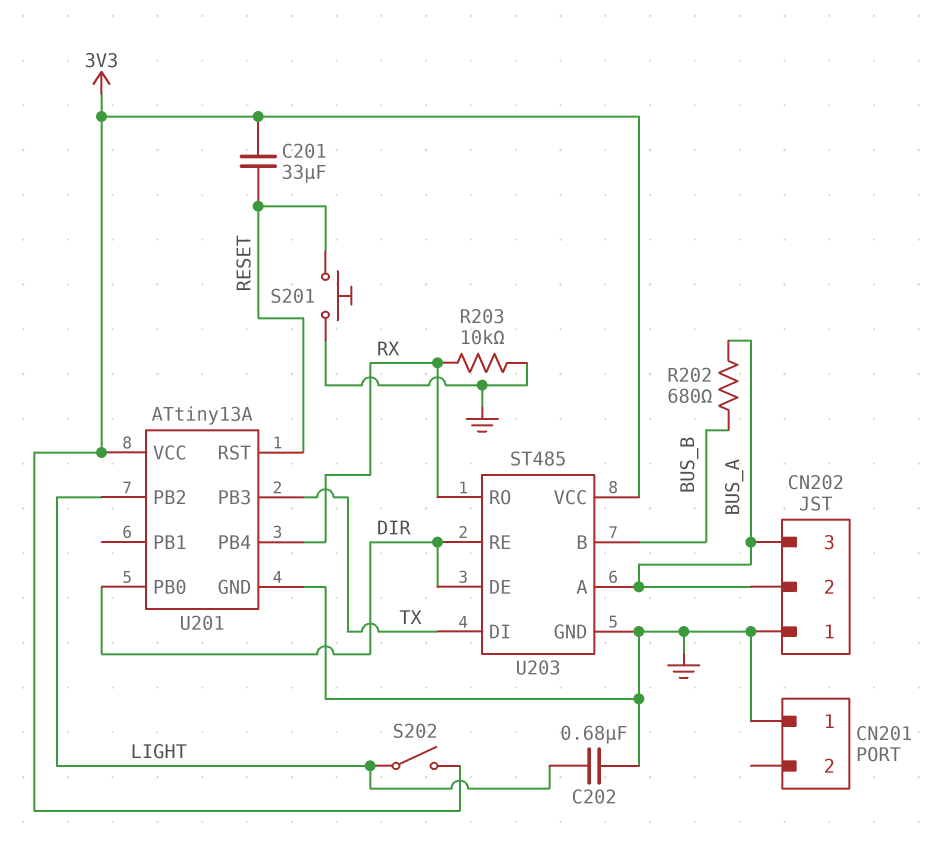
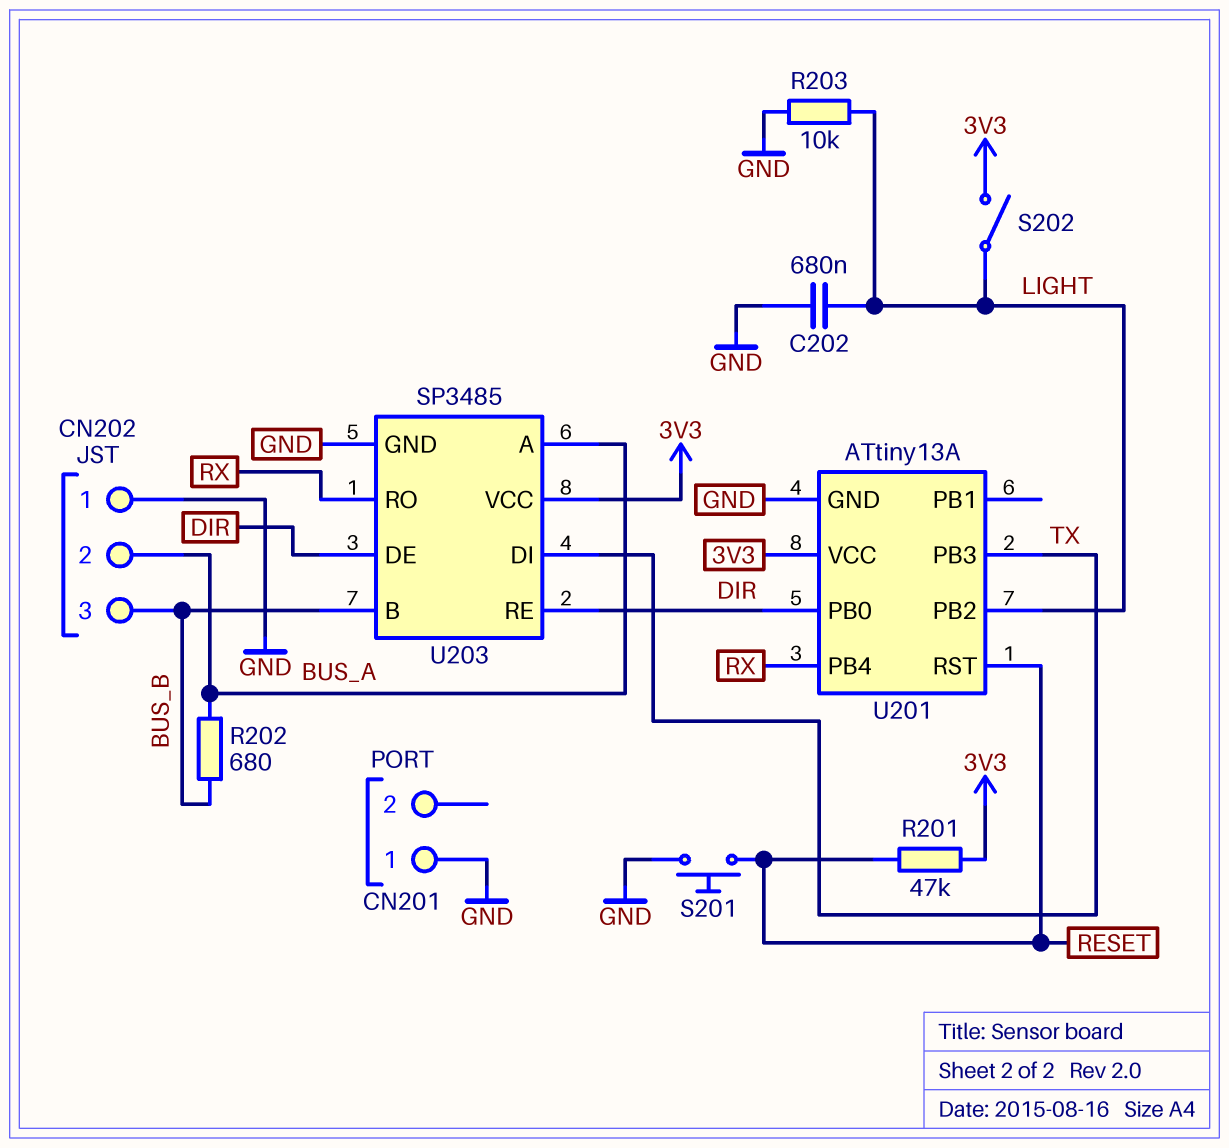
C201: 33uF (3V3, RESET) -> none
CN202 pin 3: BUS_A -> BUS_B
R201: none -> 47k (3V3, RESET)
R203: 10k (GND, RX) -> 10k (GND, LIGHT)
U203: ST485 -> SP3485

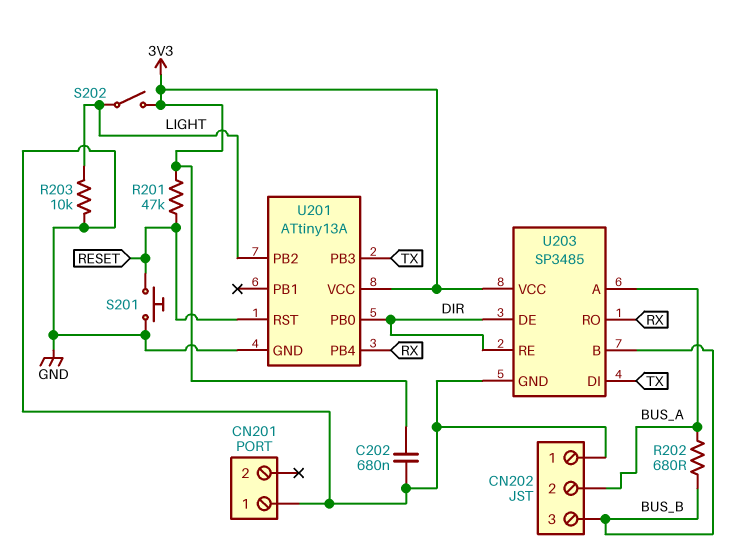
C202: 680nF (GND, LIGHT) -> 680nF (3V3, GND)

